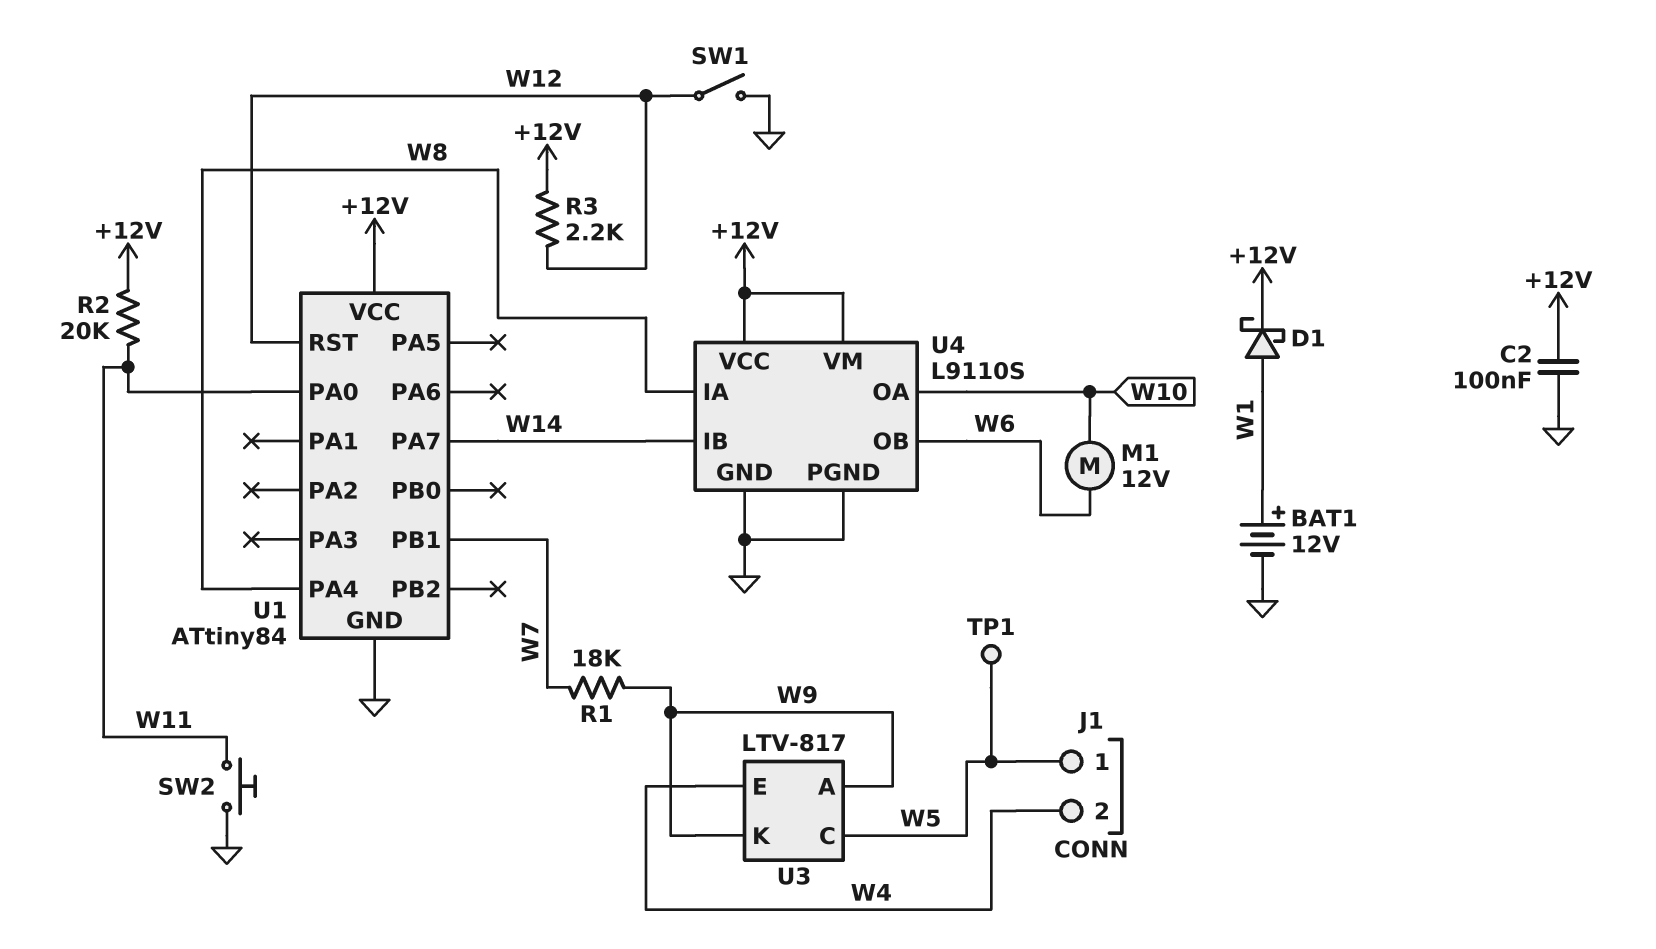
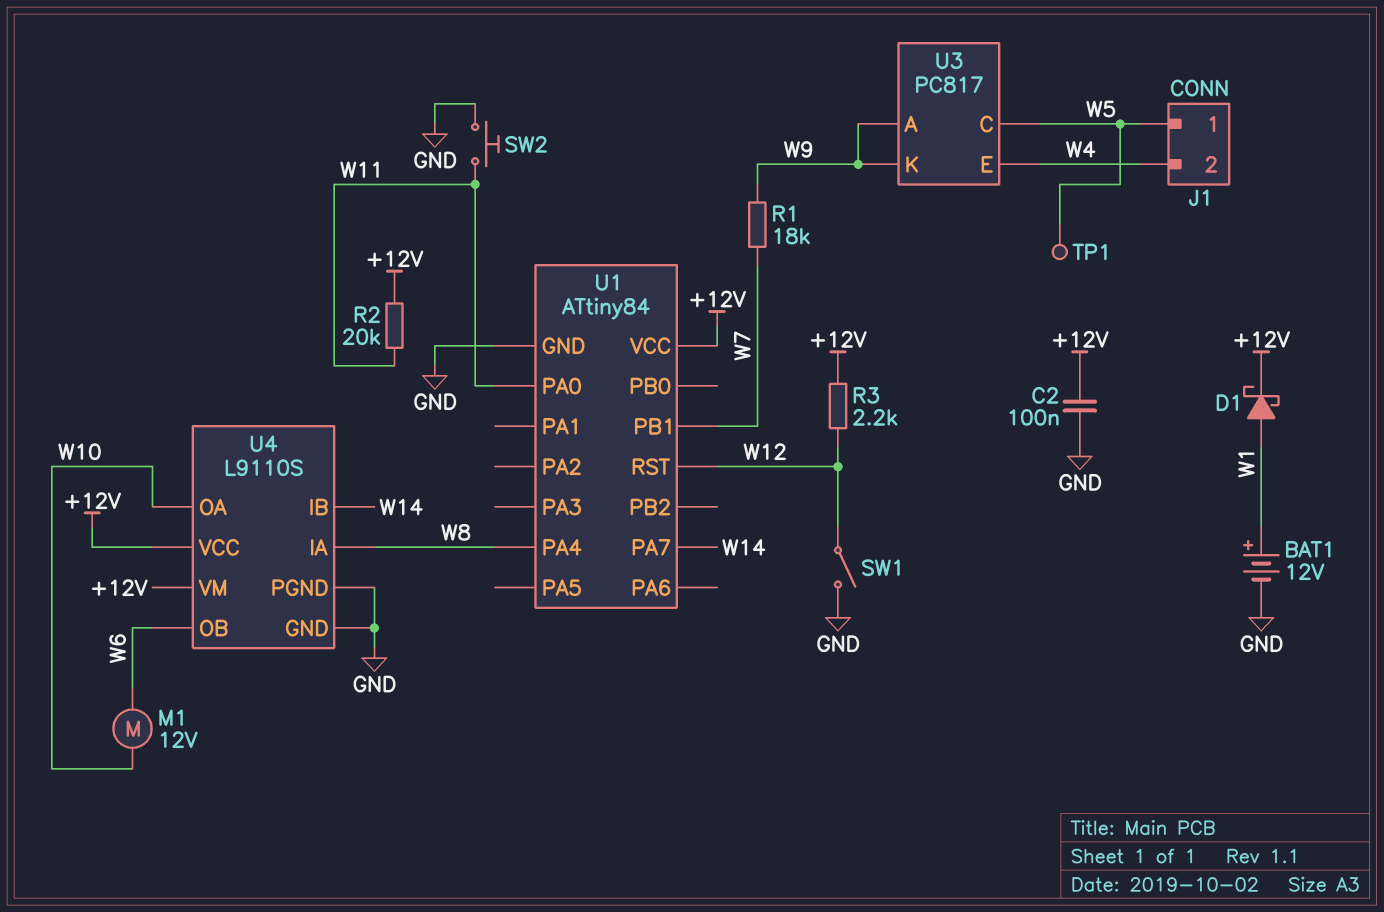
U3: LTV-817 -> PC817

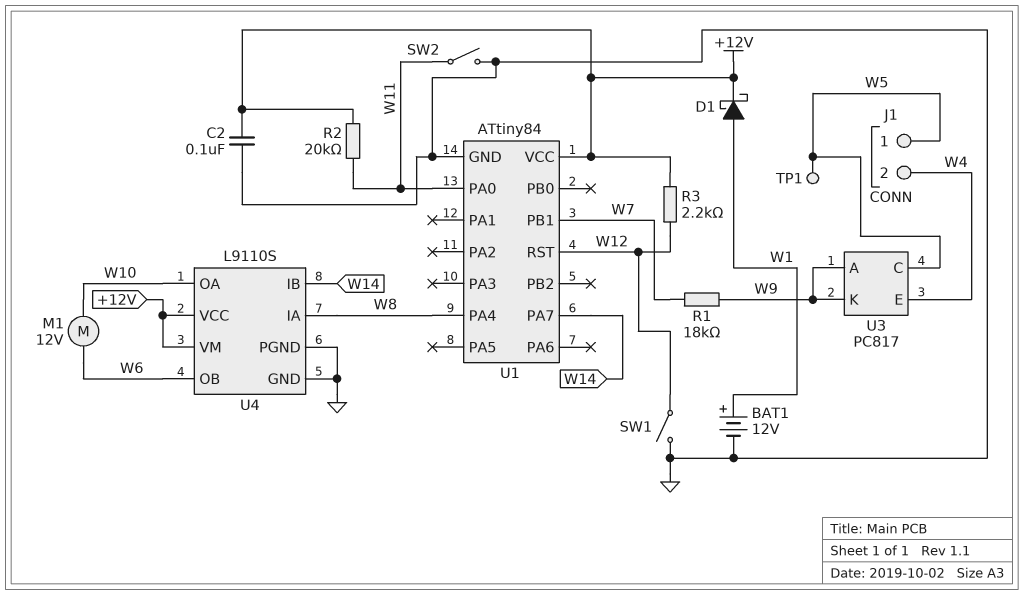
SW2: button (GND, W11) -> switch (GND, W11)

